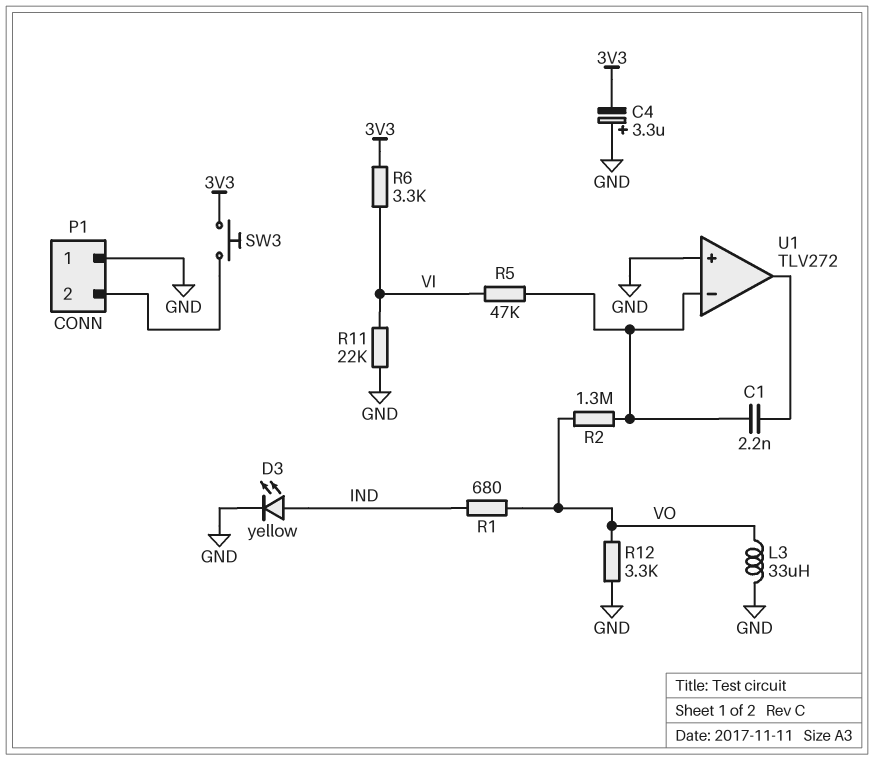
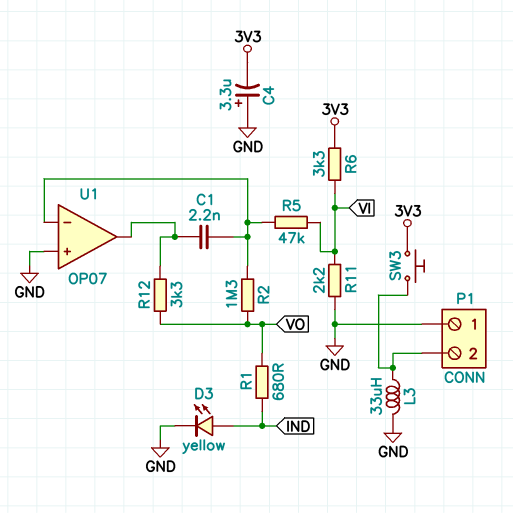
L3: 33uH (GND, VO) -> 33uH (GND, P1/2)
R11: 22k (GND, VI) -> 2.2k (GND, VI)
R12: 3.3k (GND, VO) -> 3.3k (U1/out, VO)
U1: TLV272 -> OP07

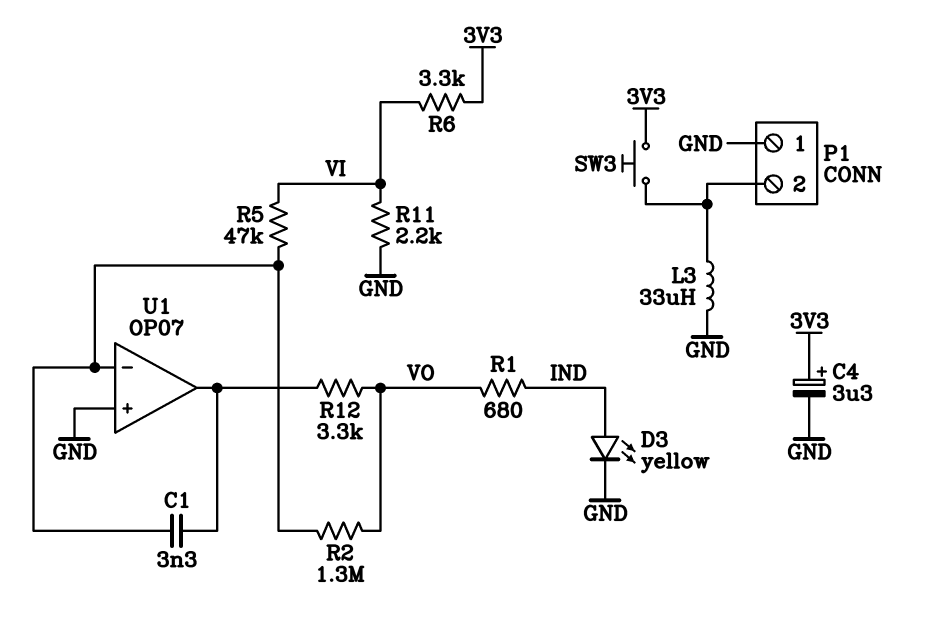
C1: 2.2nF (U1/in-, U1/out) -> 3.3nF (U1/in-, U1/out)
C4: 3.3uF (plus GND, minus 3V3) -> 3.3uF (plus 3V3, minus GND)

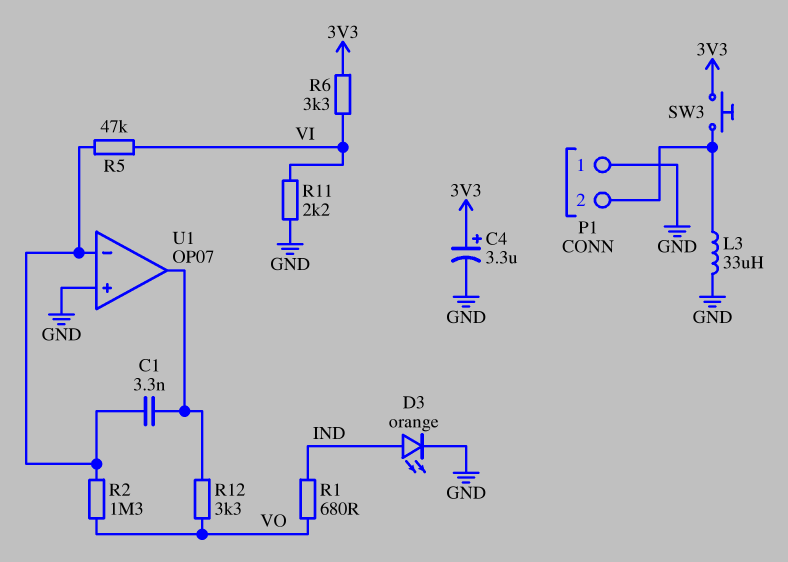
D3: LED yellow (A IND, K GND) -> LED orange (A IND, K GND)

